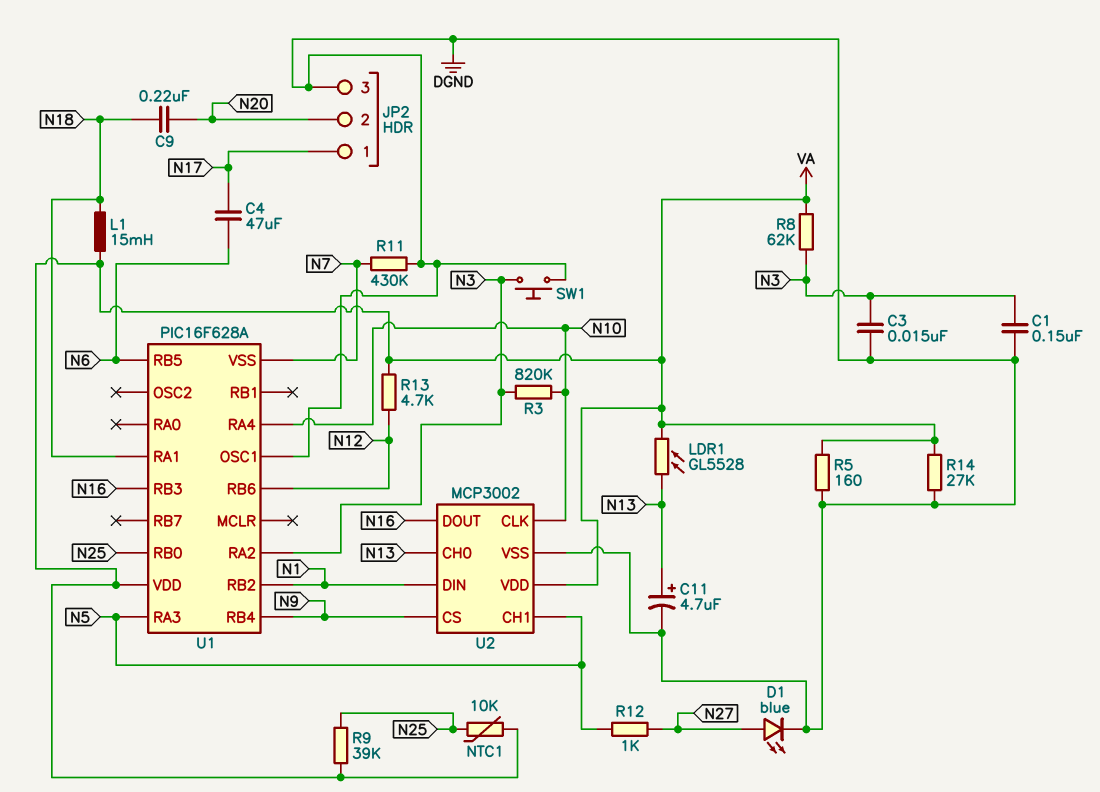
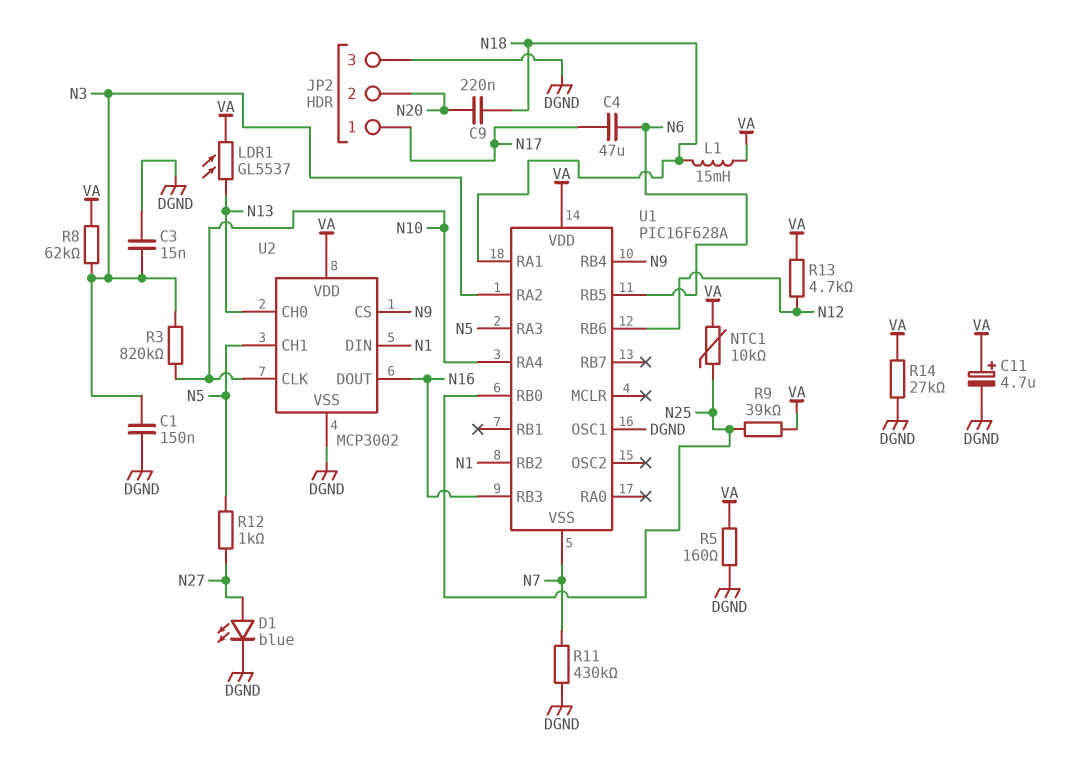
C11: 4.7uF (plus N13, minus DGND) -> 4.7uF (plus VA, minus DGND)
LDR1: GL5528 (N13, VA) -> GL5537 (N13, VA)
SW1: button (DGND, N3) -> none

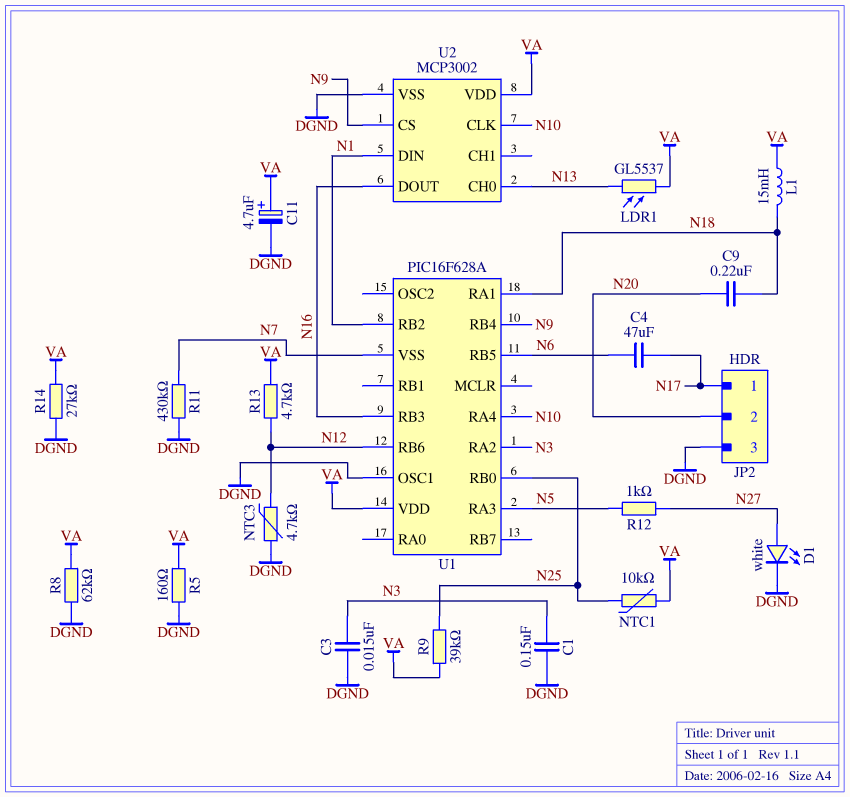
D1: LED blue (A N27, K DGND) -> LED white (A N27, K DGND)
NTC3: none -> 4.7k (DGND, N12)
R3: 820k (N3, N10) -> none
R8: 62k (N3, VA) -> 62k (DGND, VA)
U2 pin CH1: N5 -> none

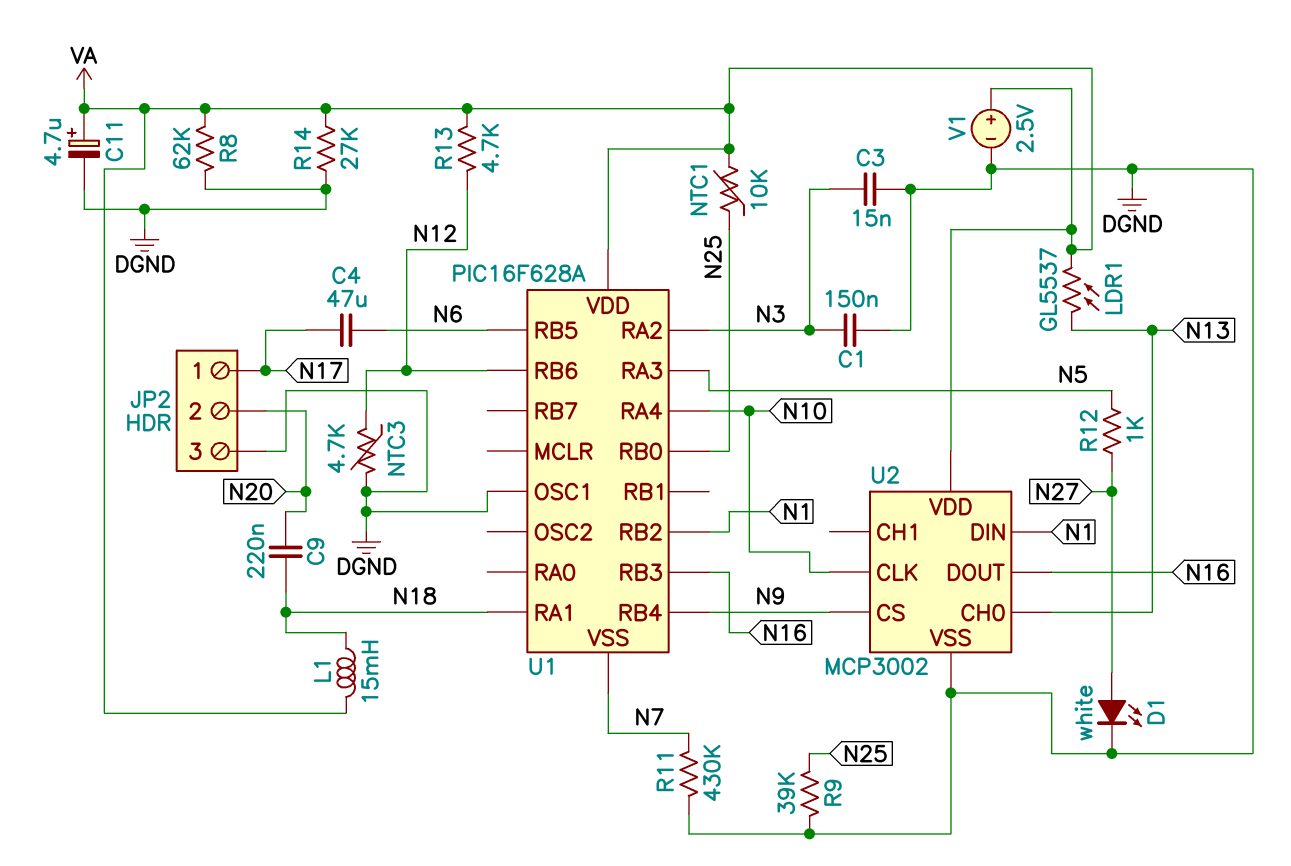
R5: 160 (DGND, VA) -> none
R9: 39k (N25, VA) -> 39k (DGND, N25)
V1: none -> 2.5V (plus VA, minus DGND)

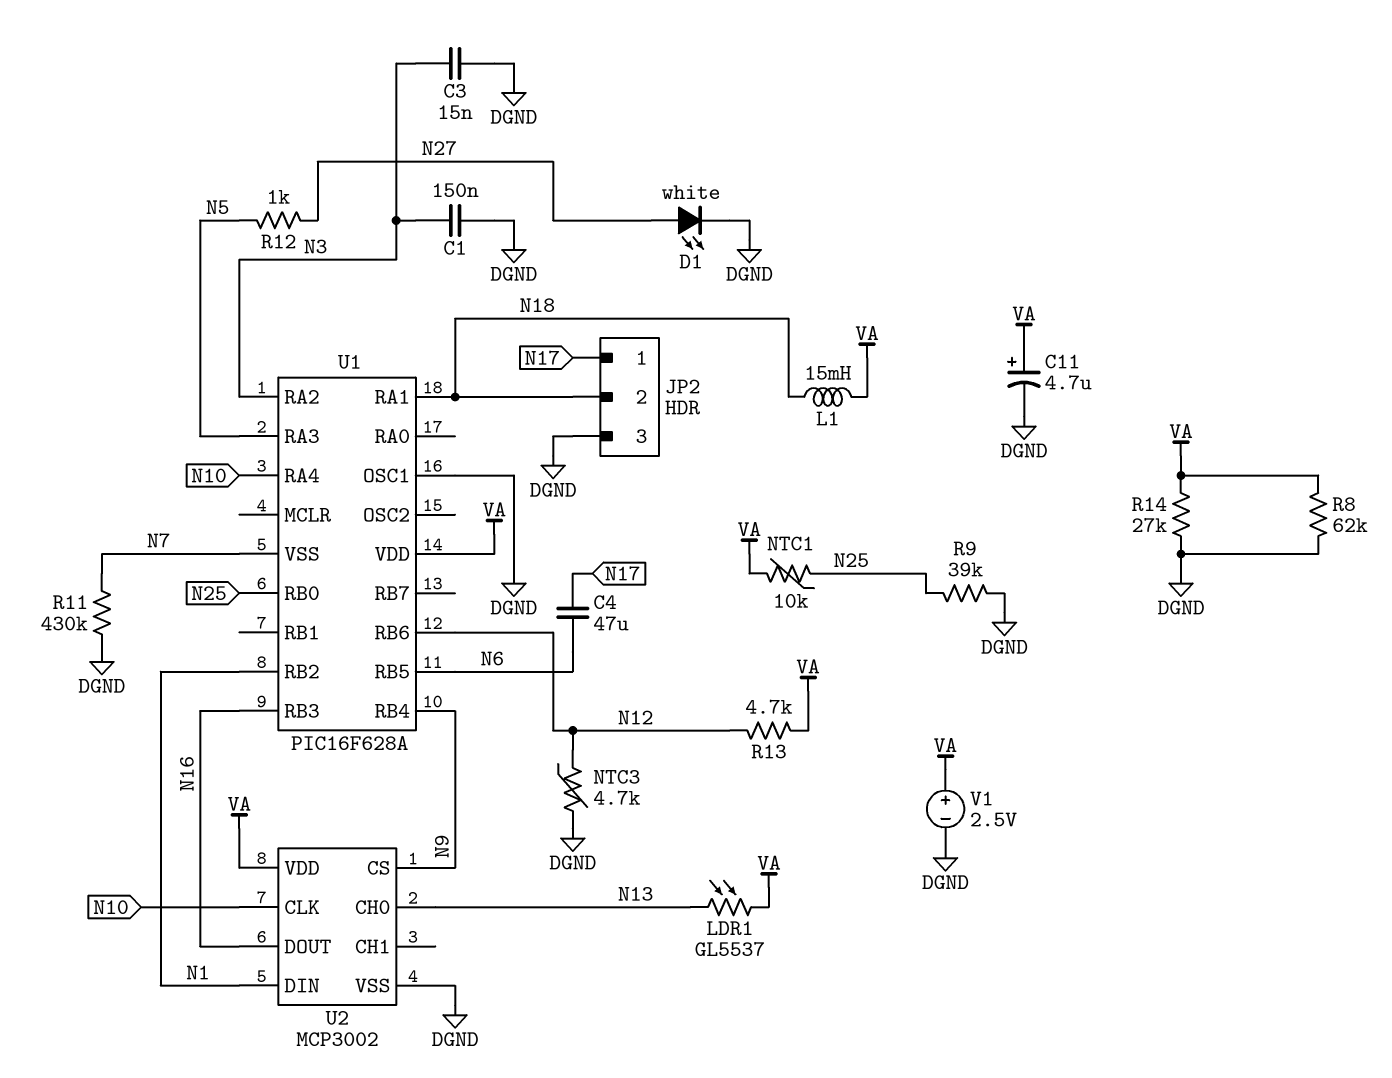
C9: 220nF (N18, N20) -> none
JP2 pin 2: N20 -> N18

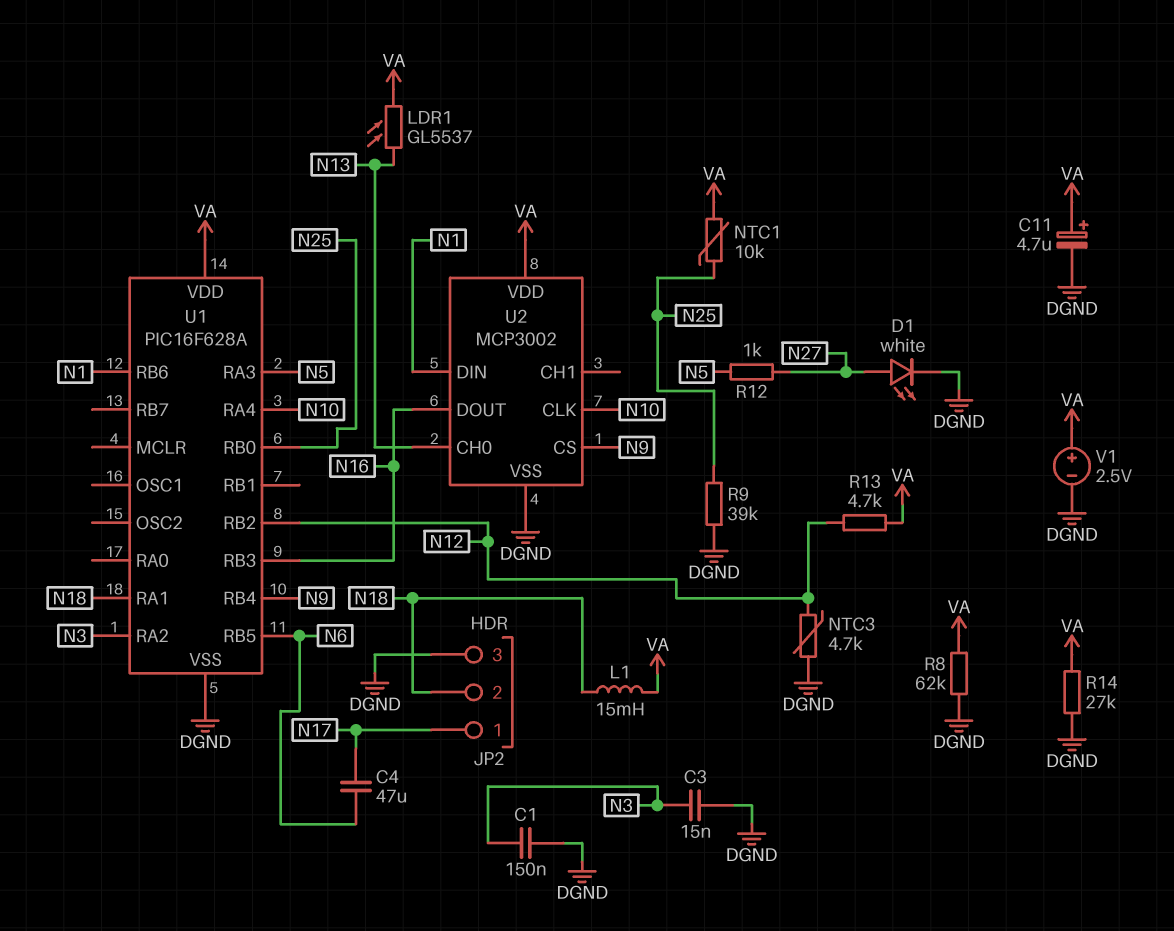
R11: 430k (DGND, N7) -> none
U1 pin OSC1: DGND -> none
U1 pin RB2: N1 -> N12
U1 pin RB6: N12 -> N1
U1 pin VSS: N7 -> DGND

